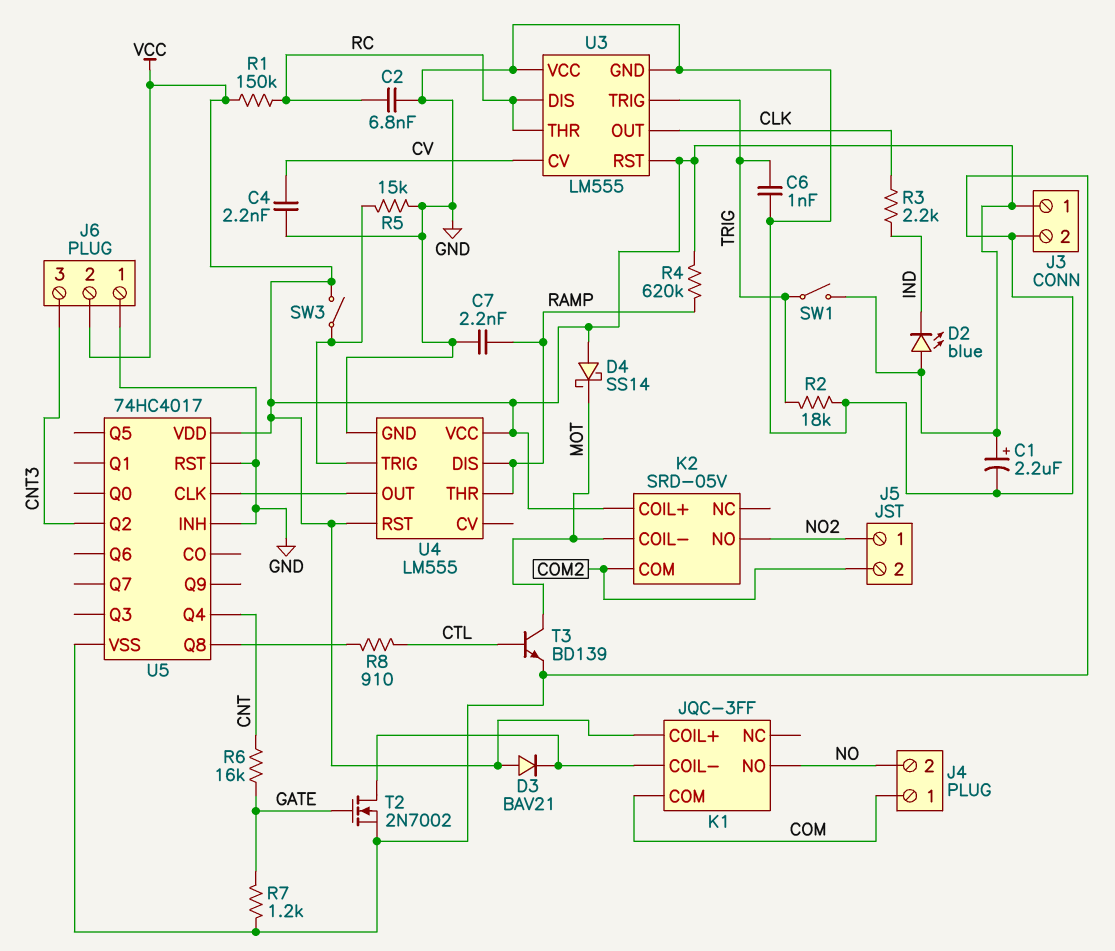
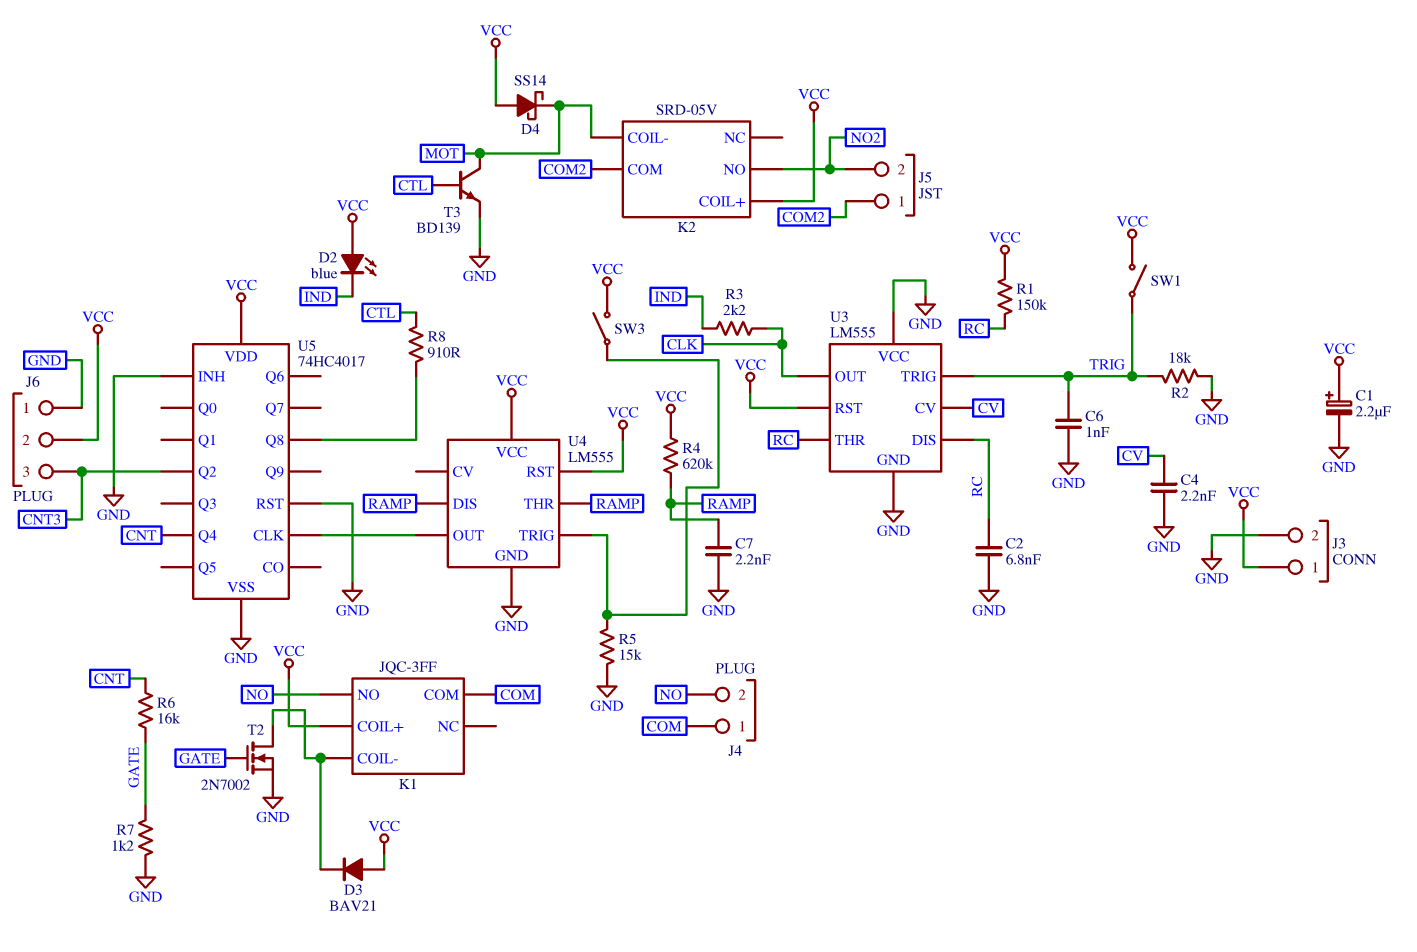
J5 pin 1: NO2 -> COM2
J5 pin 2: COM2 -> NO2

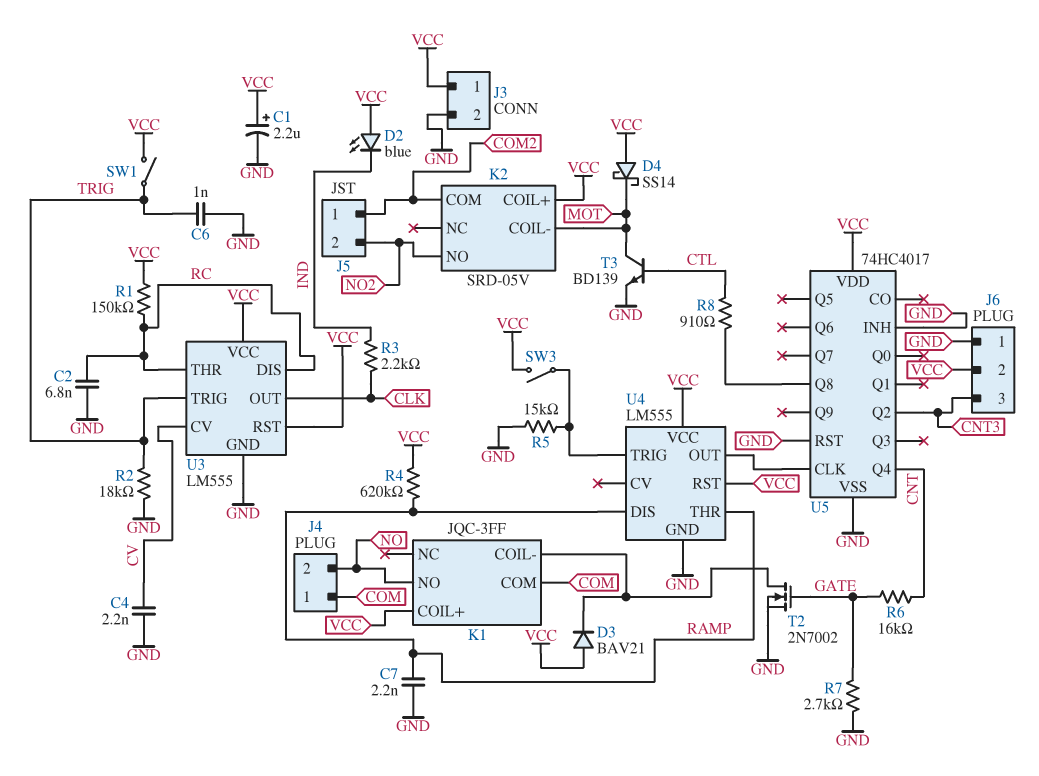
R7: 1.2k (GATE, GND) -> 2.7k (GATE, GND)
U3 pin VCC: GND -> VCC

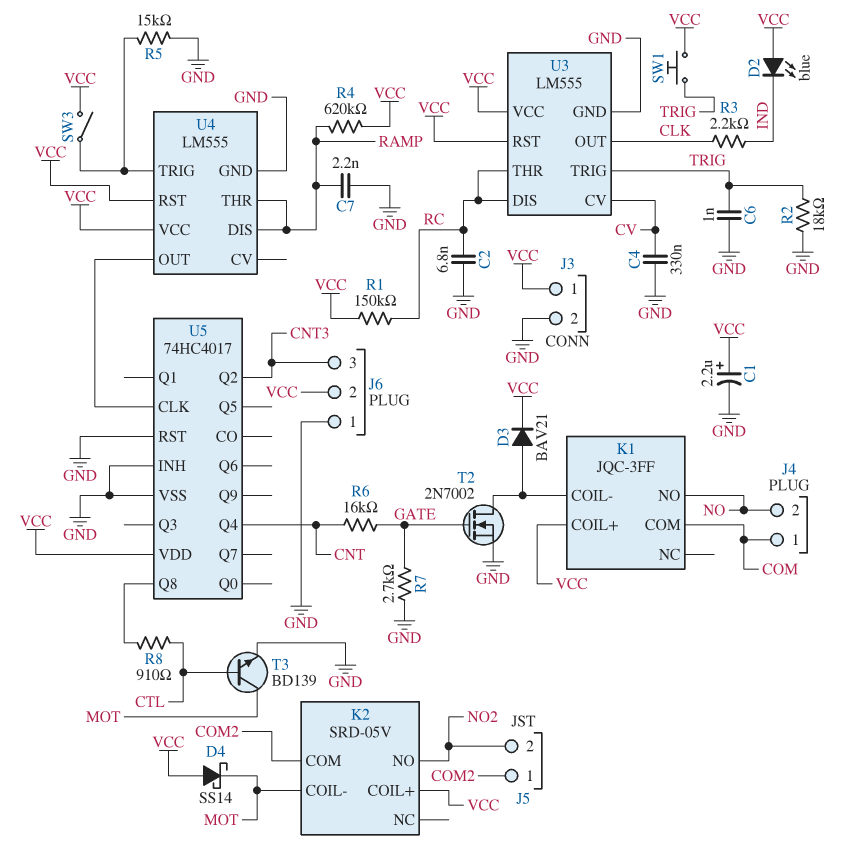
C4: 2.2nF (CV, GND) -> 330nF (CV, GND)
D3: diode BAV21 (A VCC, K K1/COIL-) -> diode BAV21 (A K1/COIL-, K VCC)
SW1: switch (TRIG, VCC) -> button (TRIG, VCC)

